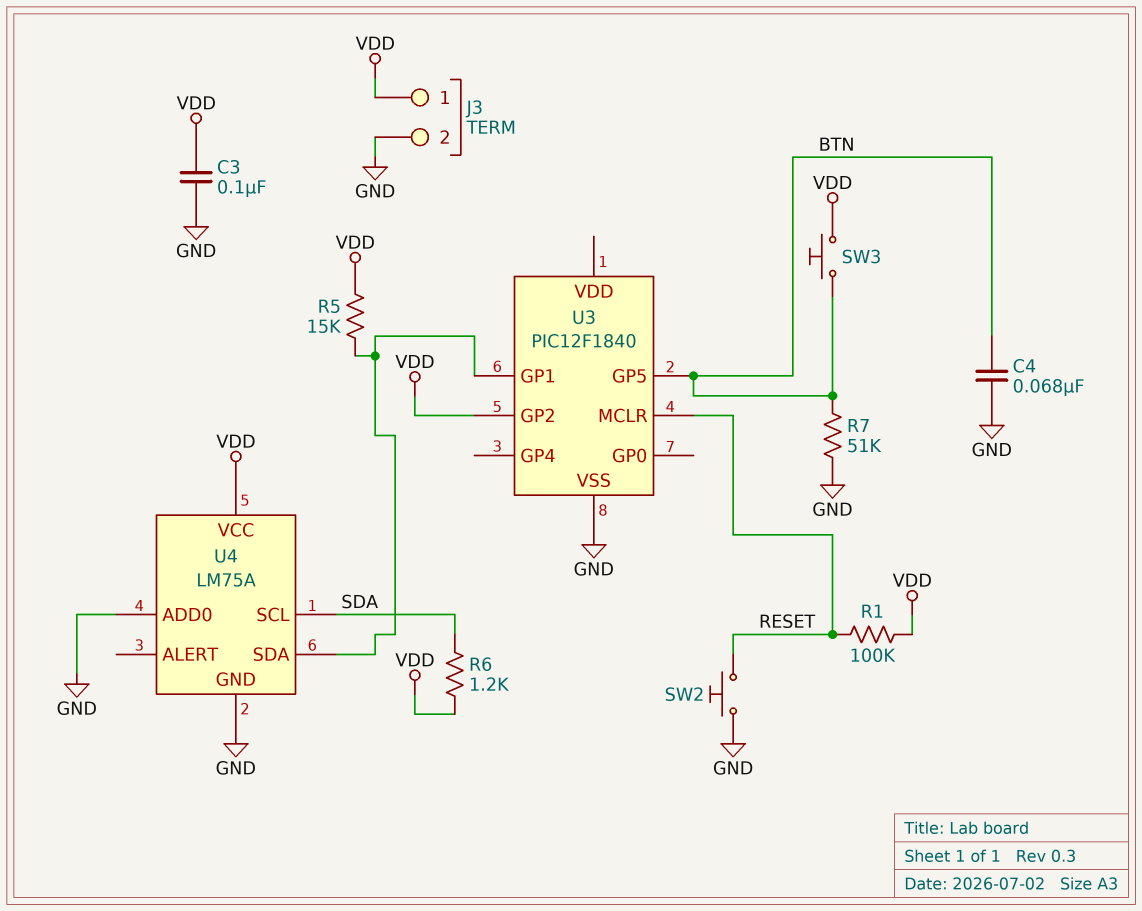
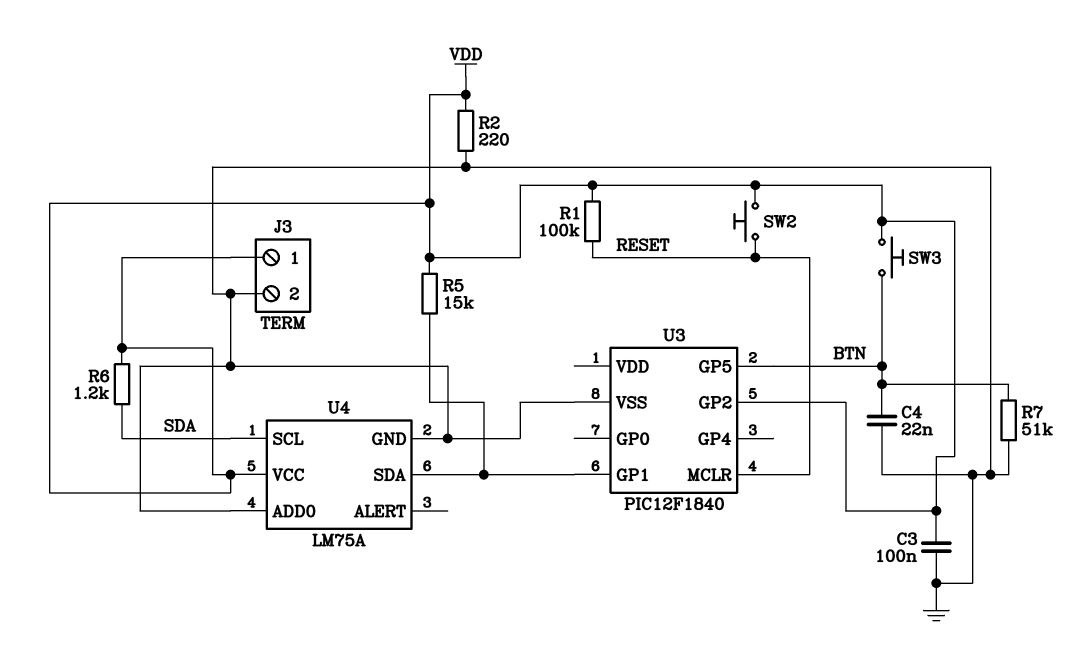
C4: 68nF (BTN, GND) -> 22nF (BTN, GND)
R2: none -> 220 (GND, VDD)
SW2: button (GND, RESET) -> button (RESET, VDD)

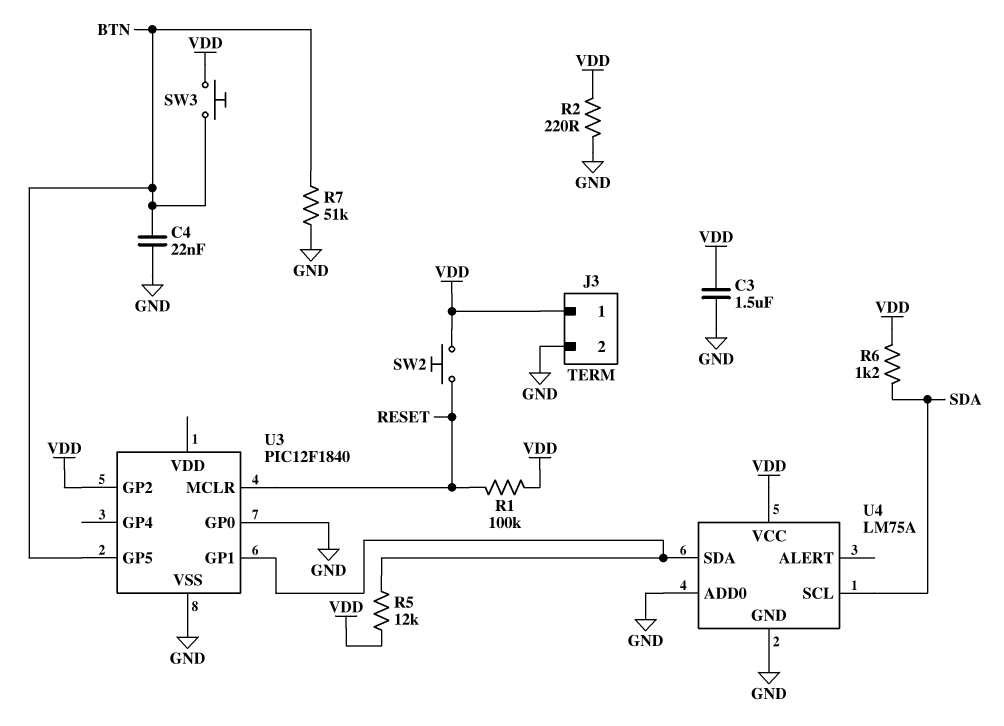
C3: 100nF (GND, VDD) -> 1.5uF (GND, VDD)
R5: 15k (U3/GP1, VDD) -> 12k (U3/GP1, VDD)
U3 pin GP0: none -> GND

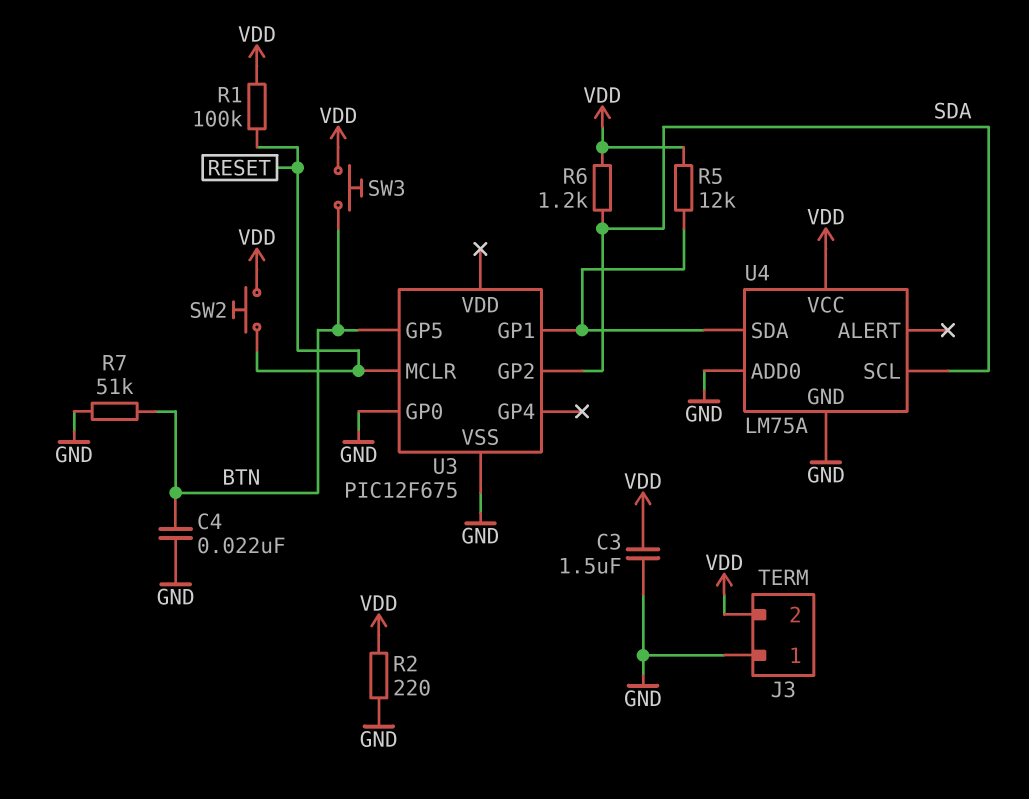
J3 pin 1: VDD -> GND
J3 pin 2: GND -> VDD
U3: PIC12F1840 -> PIC12F675
U3 pin GP2: VDD -> SDA

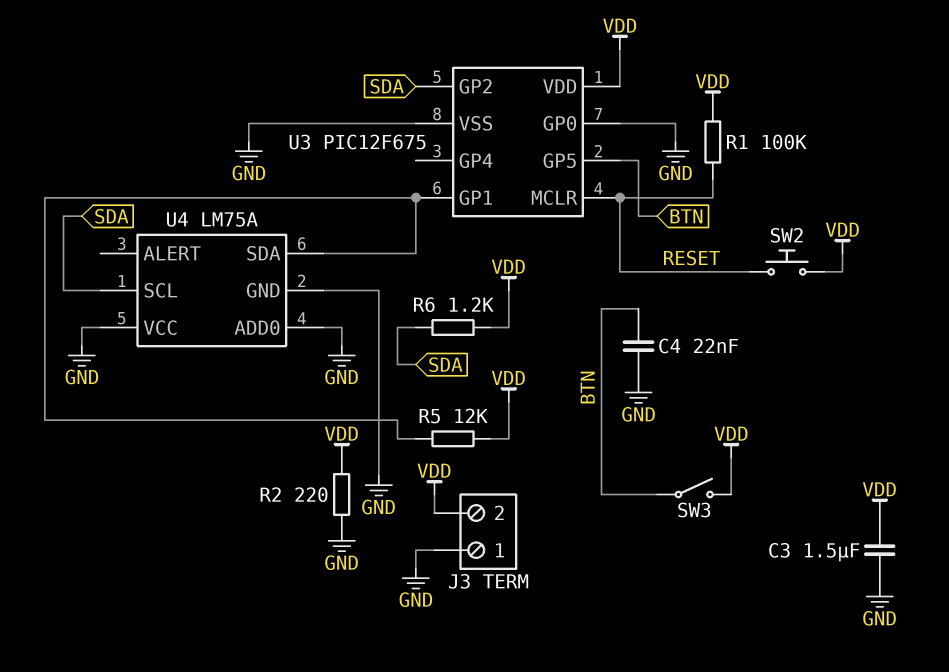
R7: 51k (BTN, GND) -> none
SW3: button (BTN, VDD) -> switch (BTN, VDD)
U3 pin VDD: none -> VDD
U4 pin VCC: VDD -> GND

